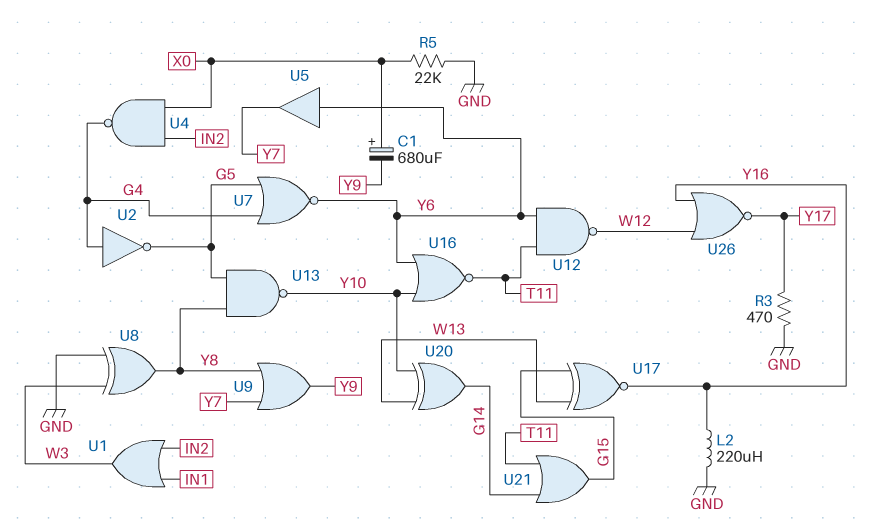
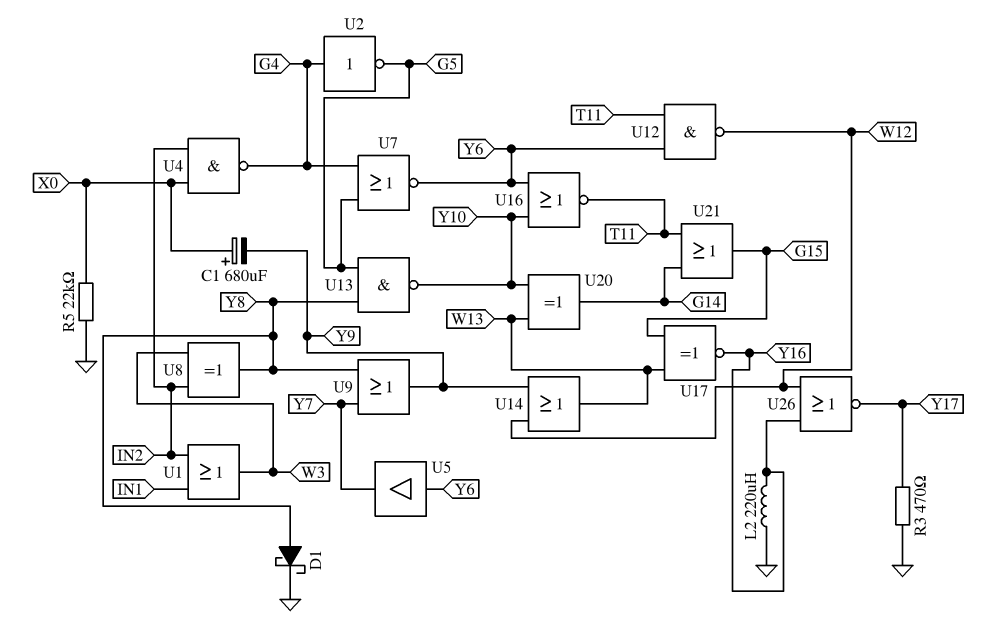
D1: none -> schottky (A Y8, K GND)
U8: XOR (in GND, in W3, out Y8) -> XOR (in IN2, in W3, out Y8)
U14: none -> OR (in W12, in Y9, out W13)

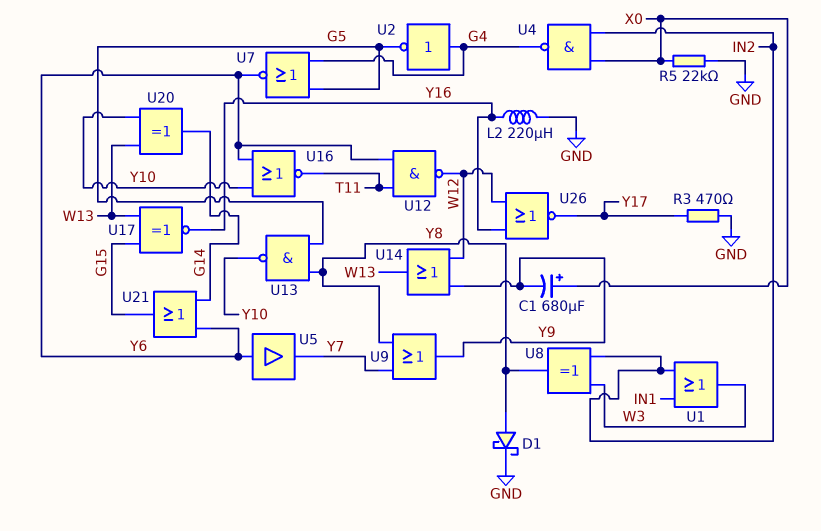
U21: OR (in G14, in T11, out G15) -> OR (in G14, in Y6, out G15)

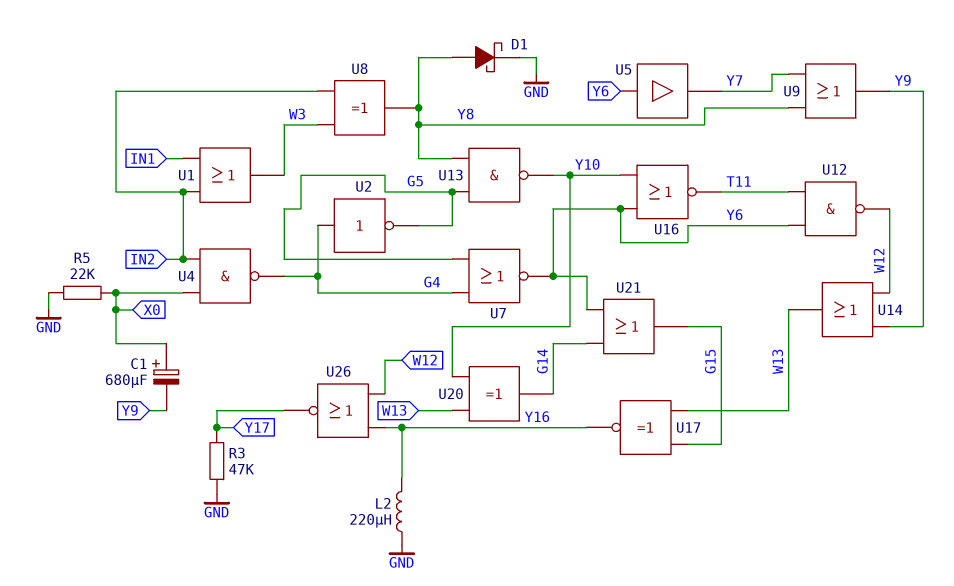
R3: 470 (GND, Y17) -> 47k (GND, Y17)

